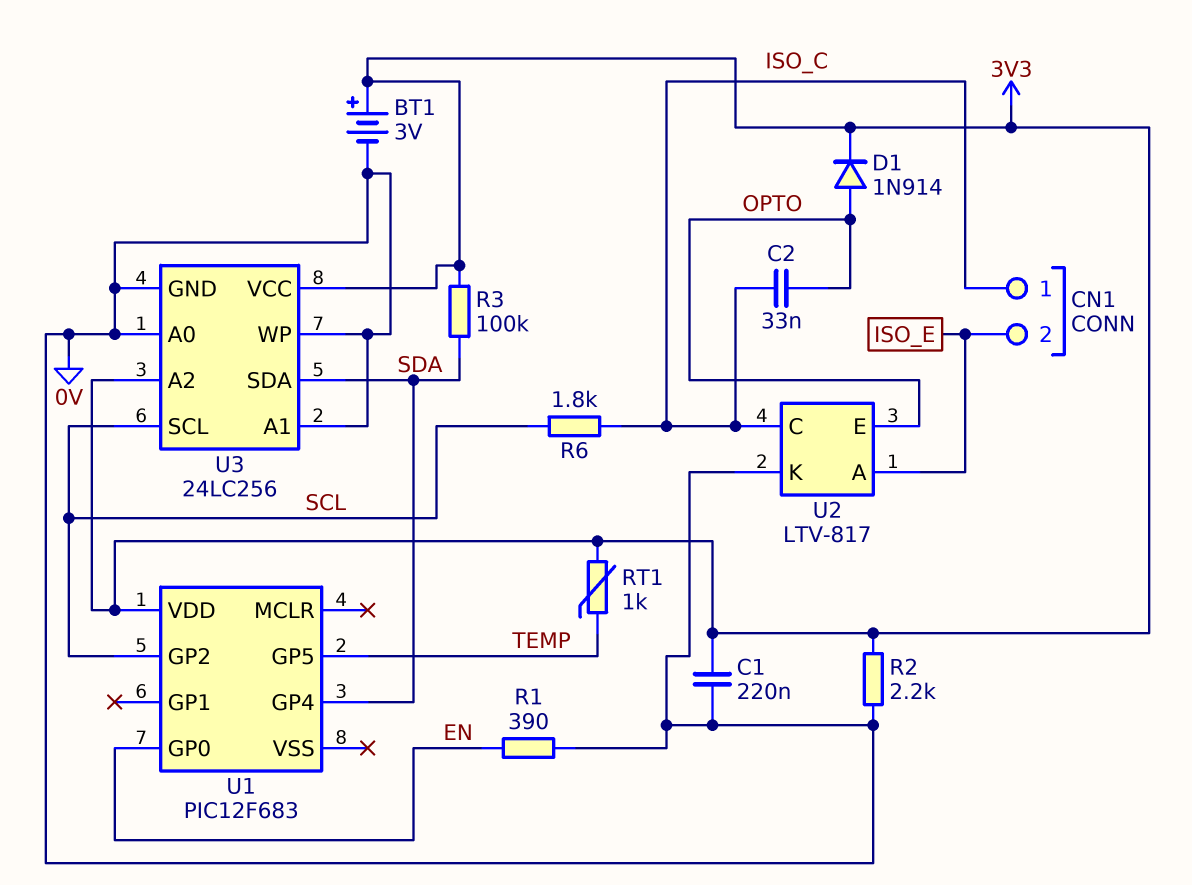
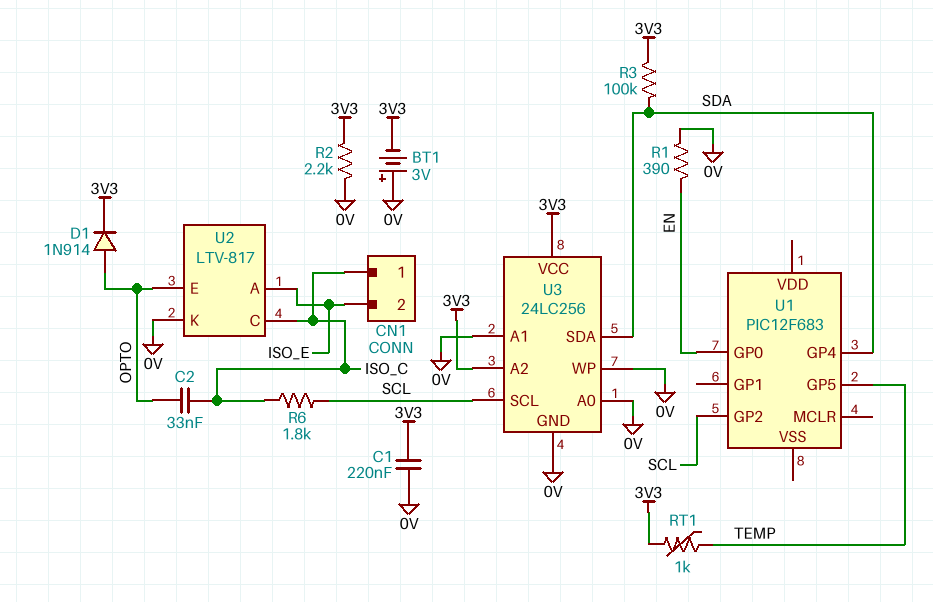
BT1: 3V (plus 3V3, minus 0V) -> 3V (plus 0V, minus 3V3)
U1 pin VDD: 3V3 -> none

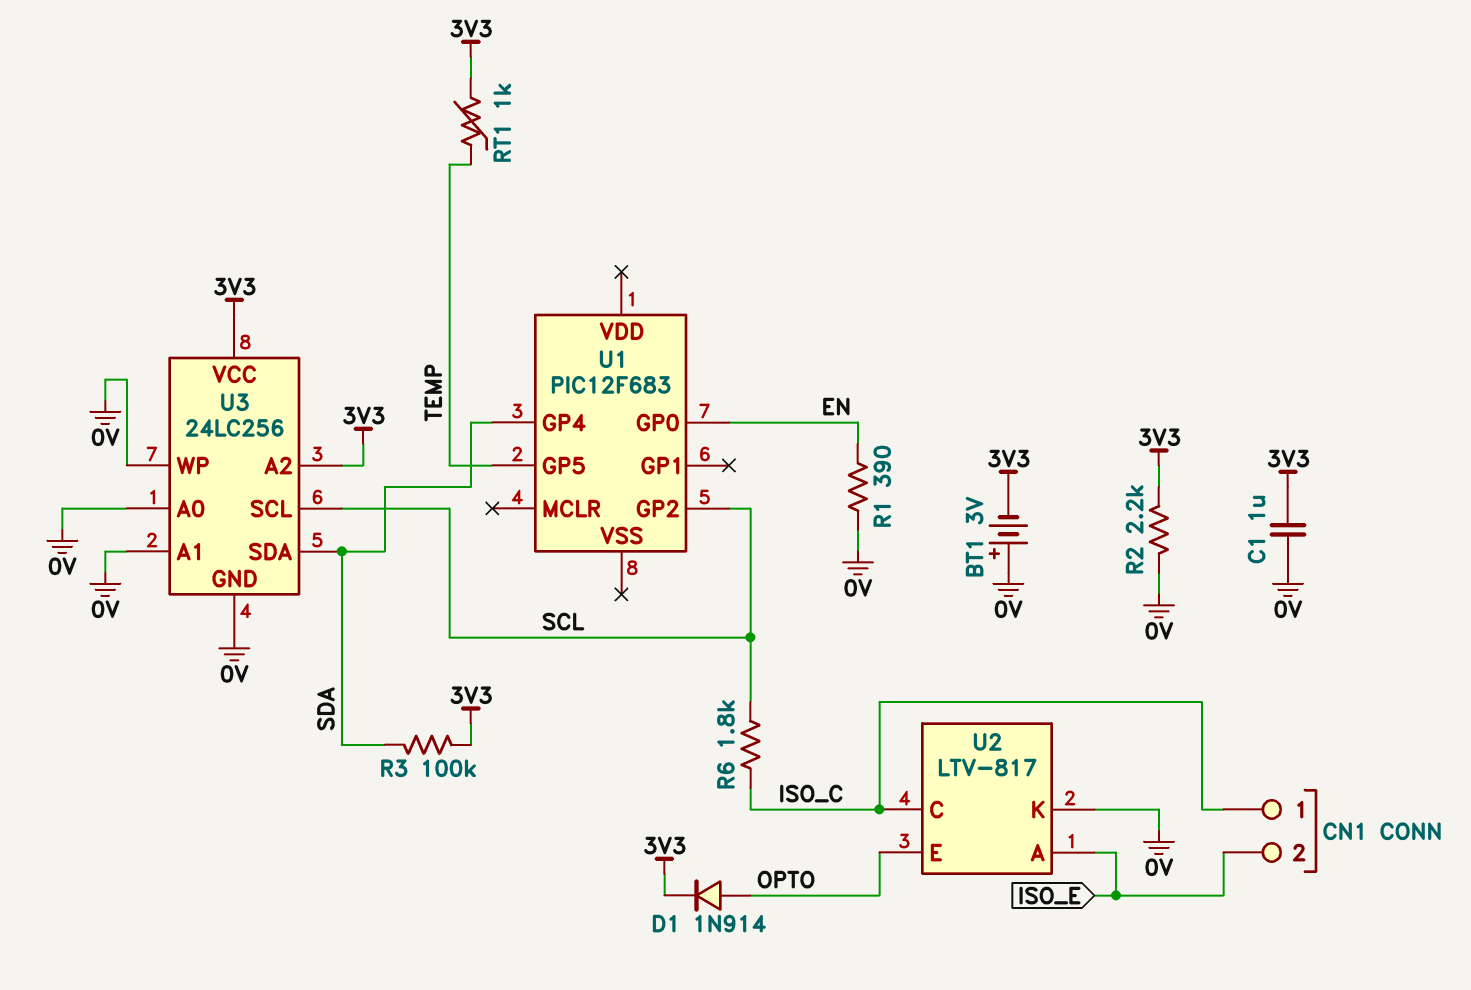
C1: 220nF (0V, 3V3) -> 1uF (0V, 3V3)
C2: 33nF (ISO_C, OPTO) -> none

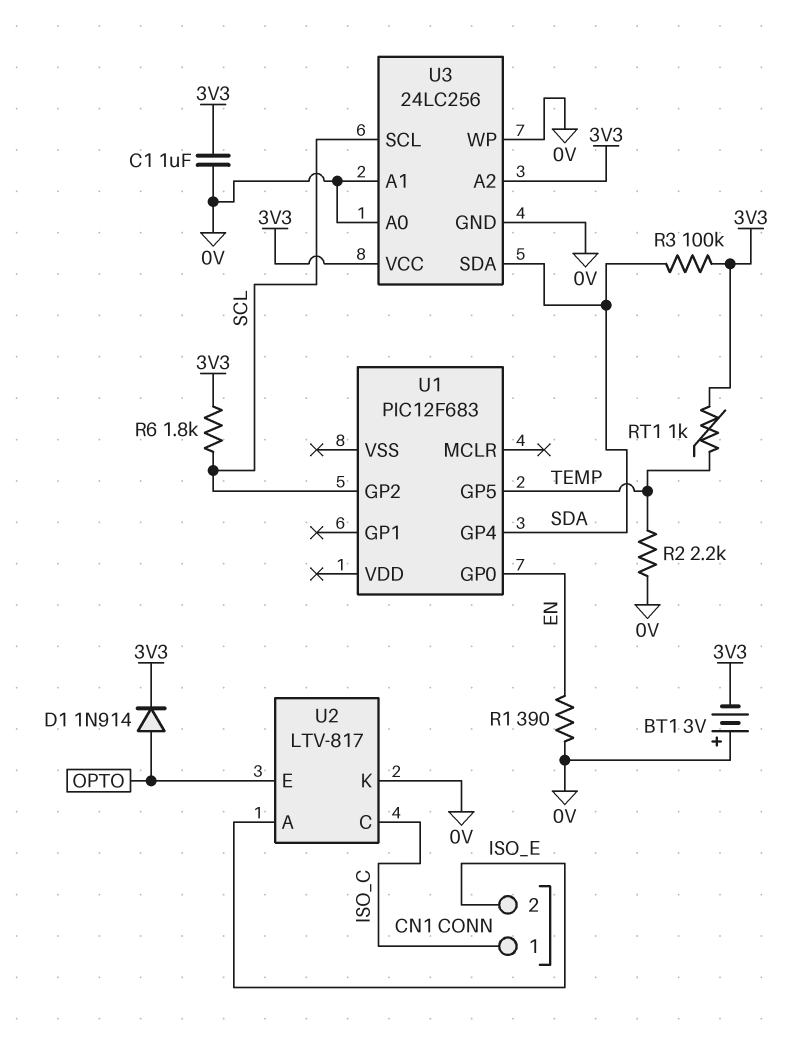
R2: 2.2k (0V, 3V3) -> 2.2k (0V, TEMP)
R6: 1.8k (ISO_C, SCL) -> 1.8k (3V3, SCL)

